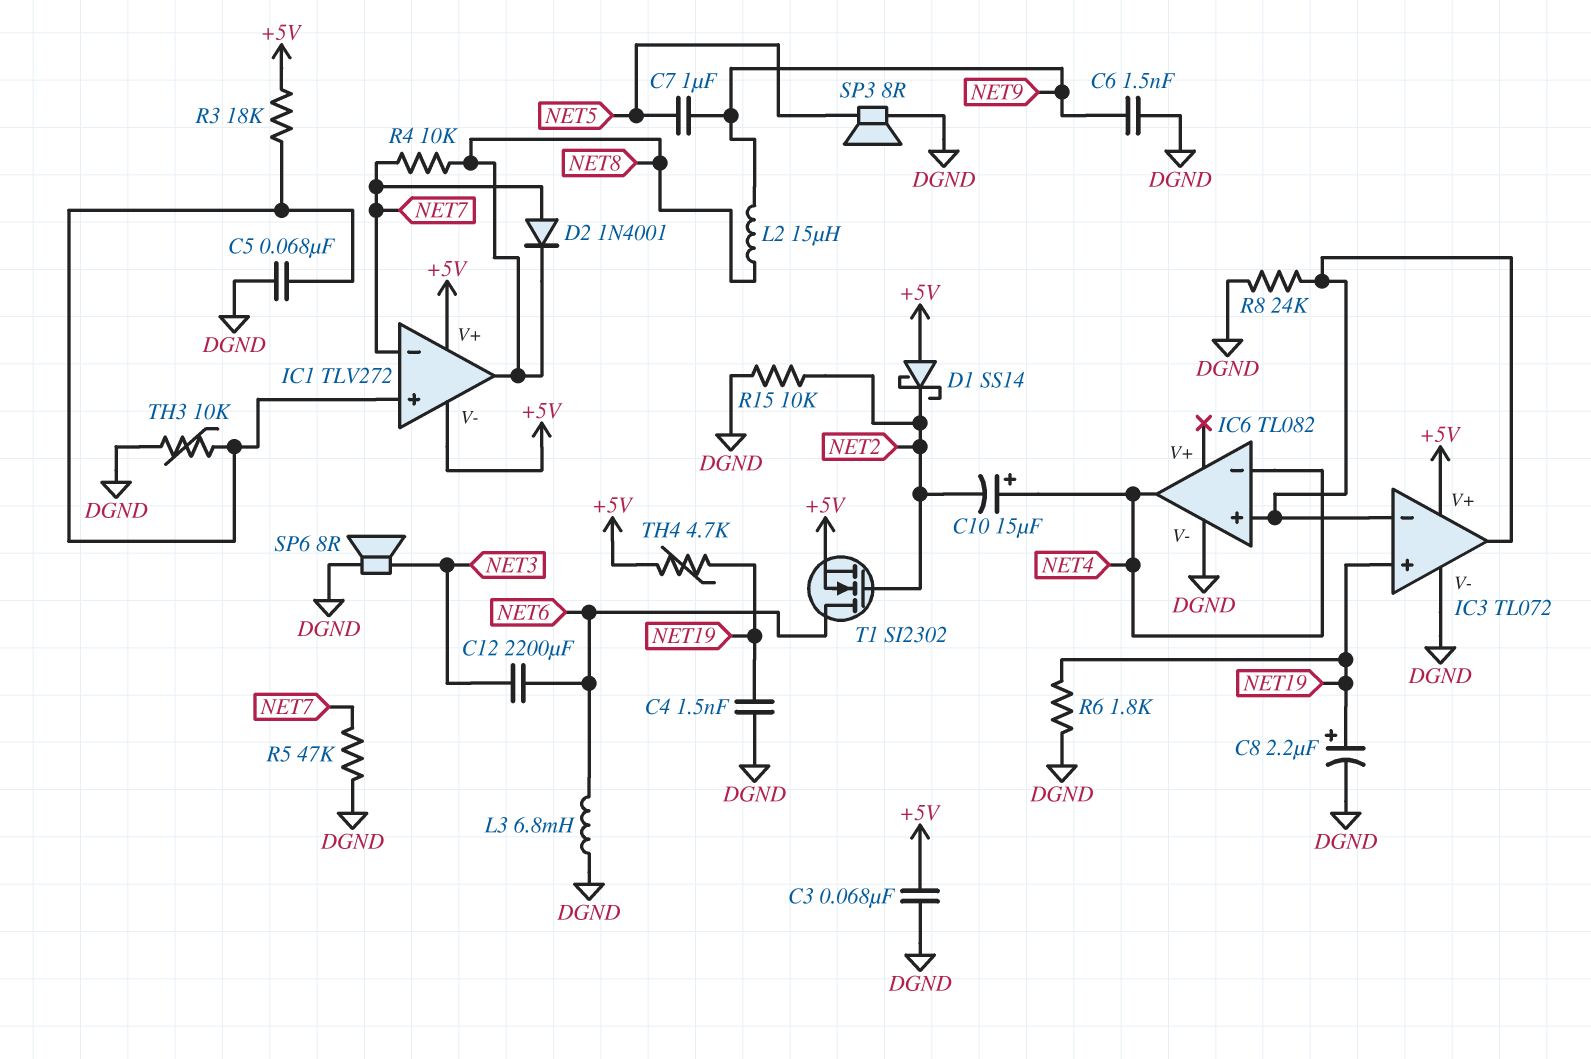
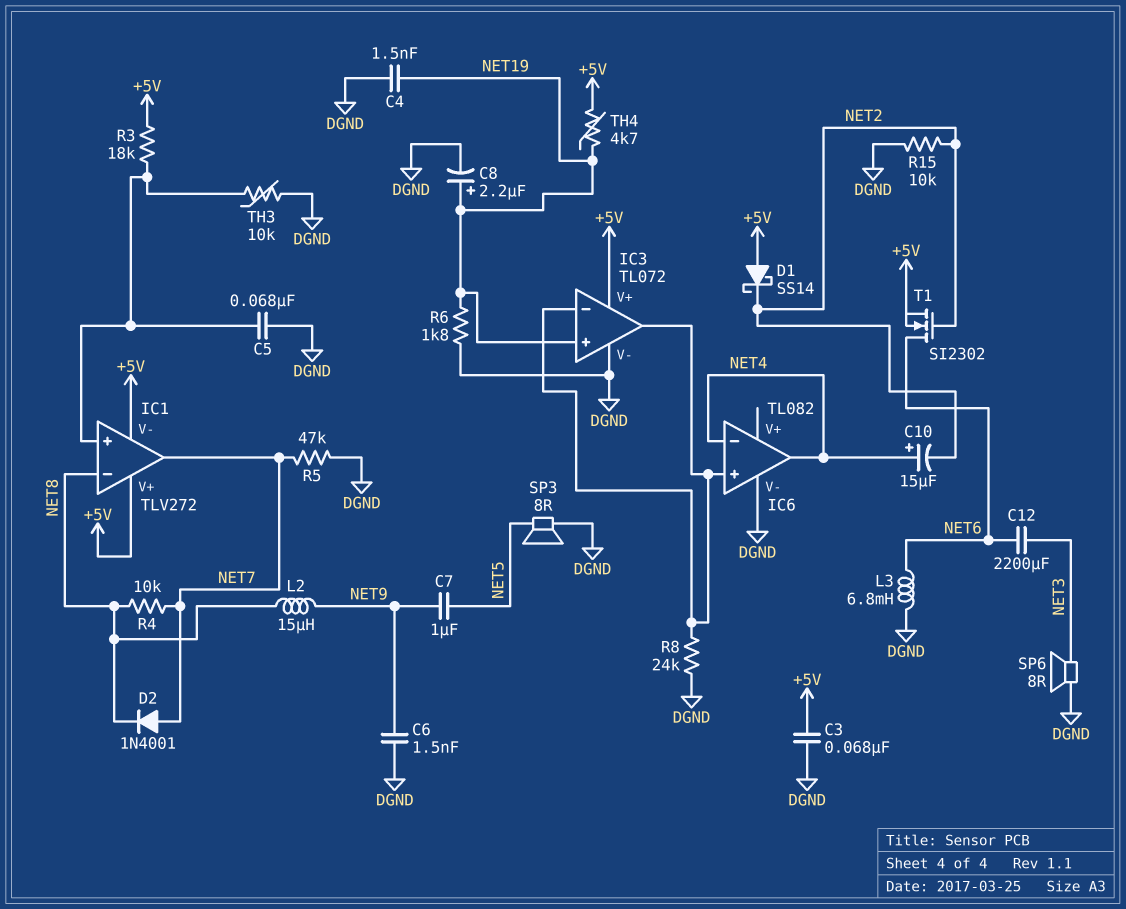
IC1 pin in-: NET7 -> NET8
IC1 pin out: NET8 -> NET7

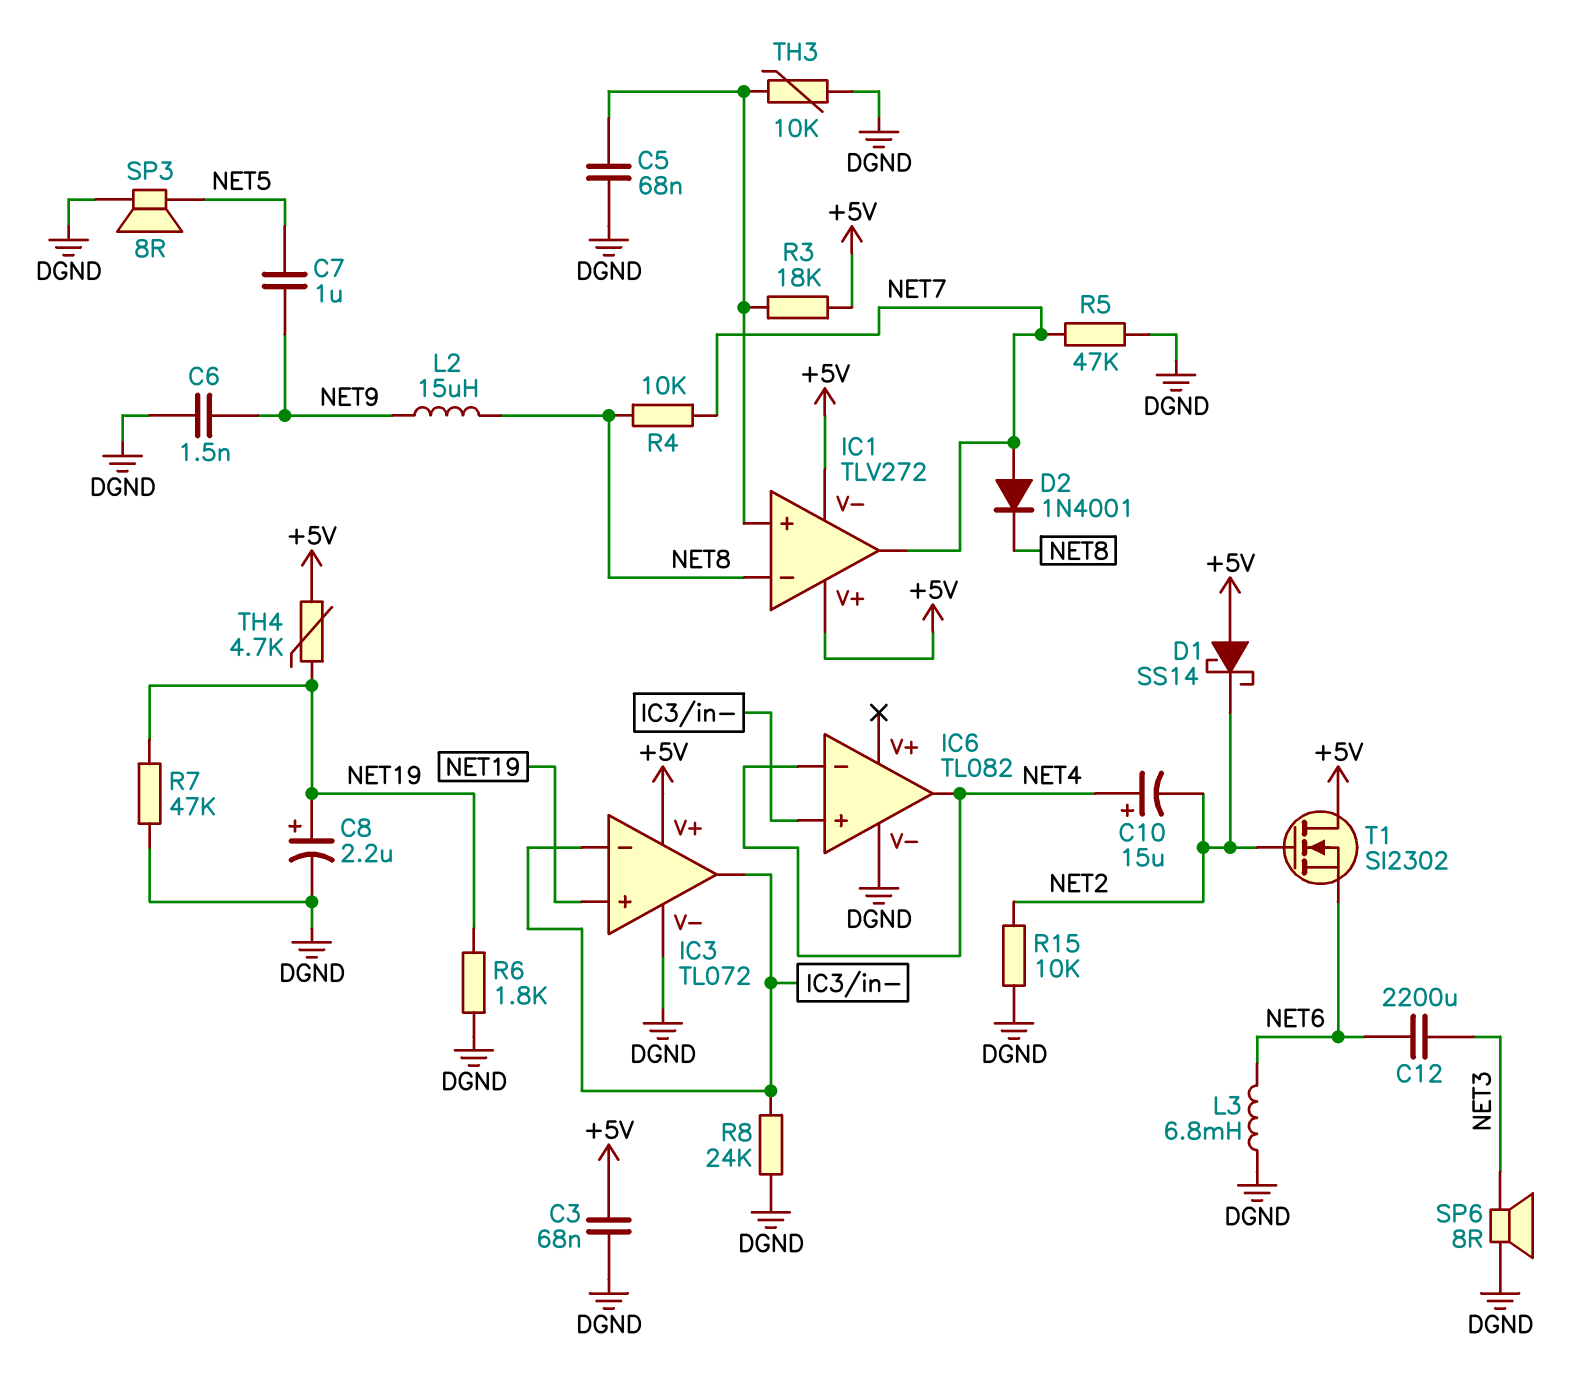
C4: 1.5nF (DGND, NET19) -> none
R7: none -> 47k (DGND, NET19)
T1: NMOS SI2302 (G NET2, D NET6, S +5V) -> NMOS SI2302 (G NET2, D +5V, S NET6)

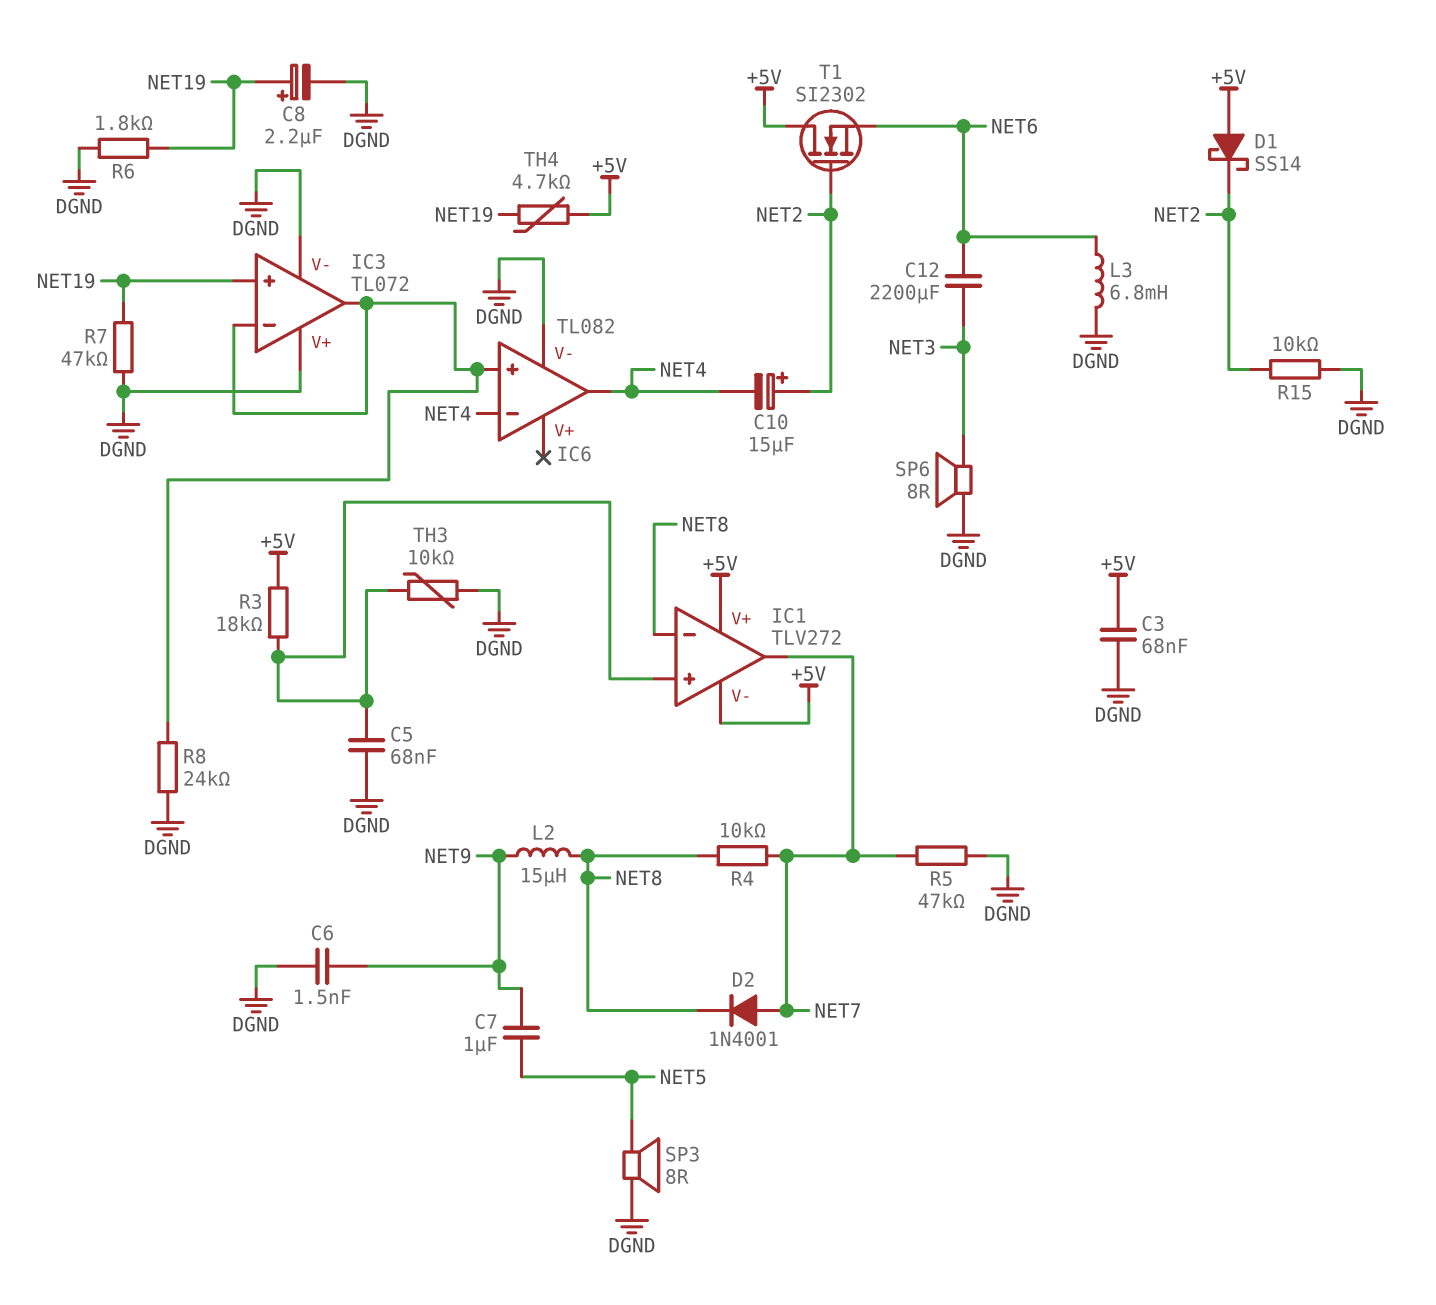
C10: 15uF (plus NET4, minus NET2) -> 15uF (plus NET2, minus NET4)
IC3 pin V+: +5V -> DGND

